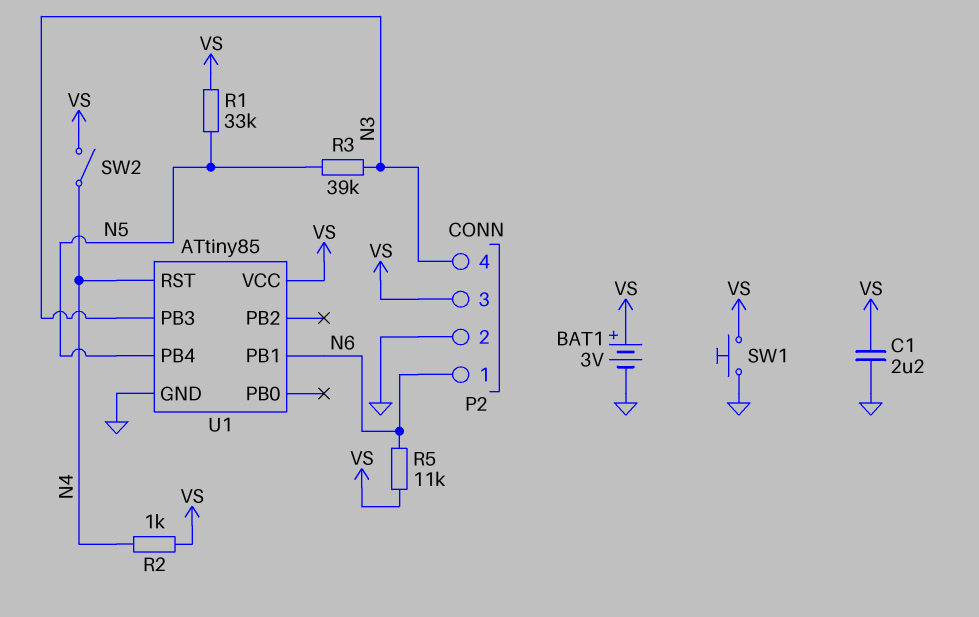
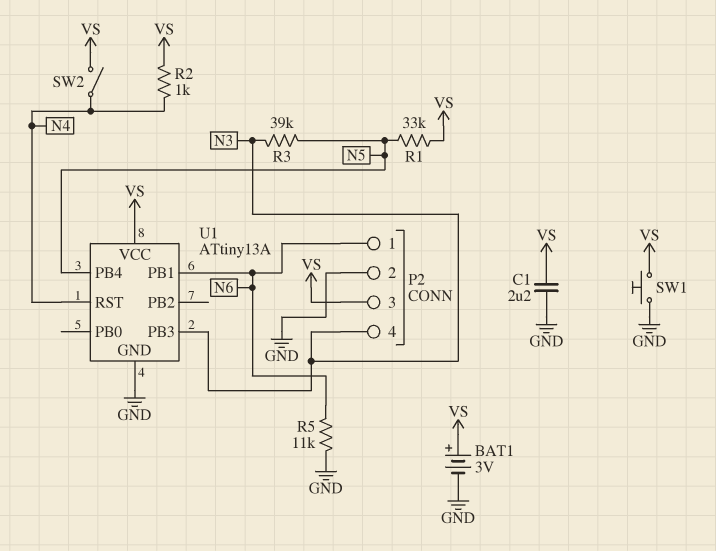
R5: 11k (N6, VS) -> 11k (GND, N6)
U1: ATtiny85 -> ATtiny13A

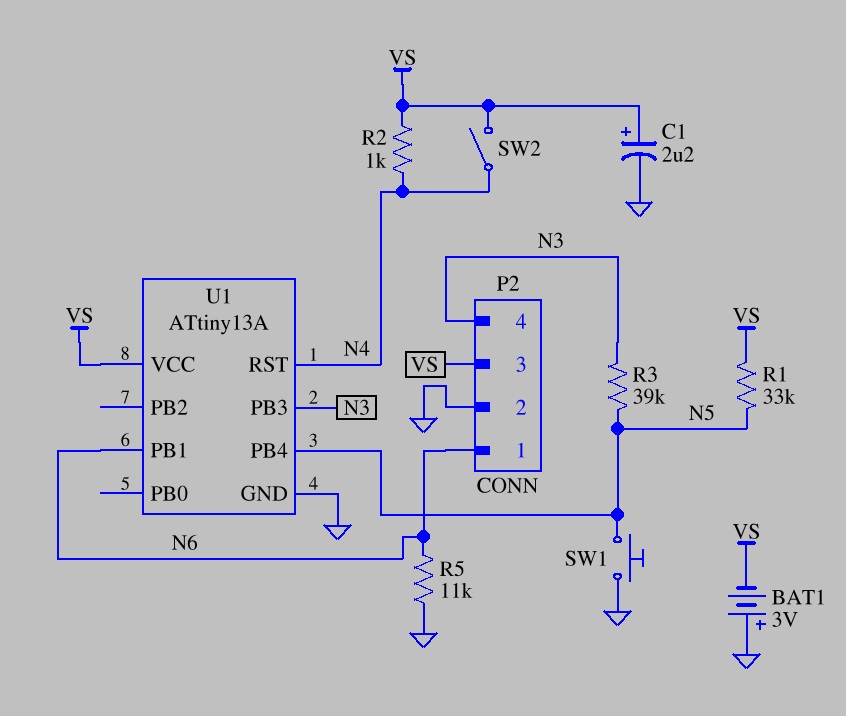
BAT1: 3V (plus VS, minus GND) -> 3V (plus GND, minus VS)
C1: 2.2uF (GND, VS) -> 2.2uF (plus VS, minus GND)
SW1: button (GND, VS) -> button (GND, N5)

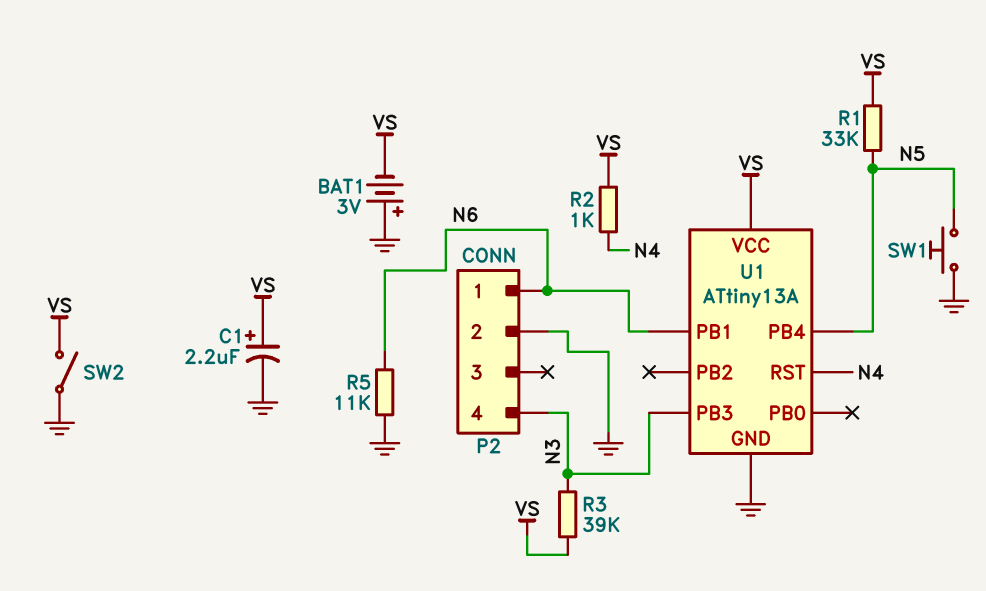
P2 pin 3: VS -> none
R3: 39k (N3, N5) -> 39k (N3, VS)
SW2: switch (N4, VS) -> switch (GND, VS)

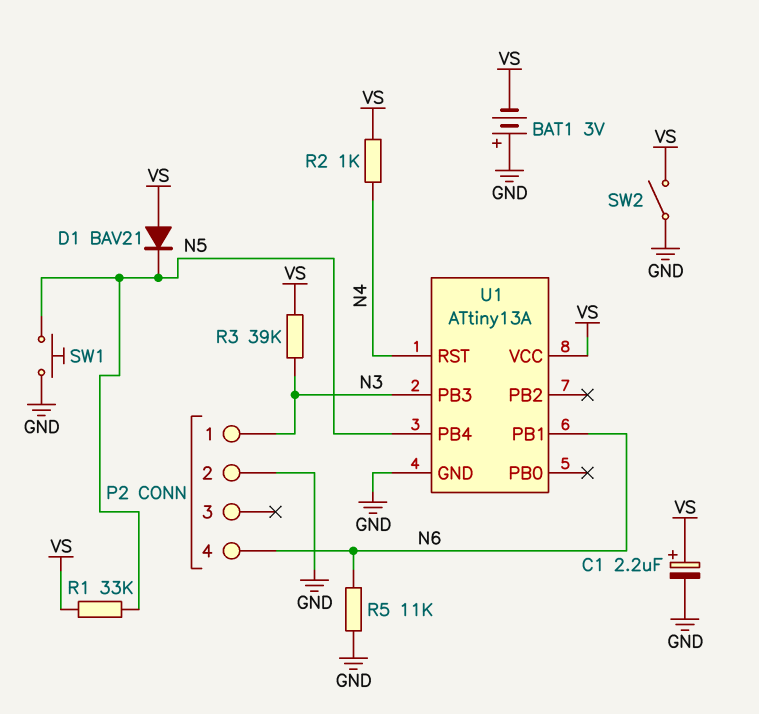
D1: none -> diode BAV21 (A VS, K N5)
P2 pin 1: N6 -> N3
P2 pin 4: N3 -> N6

